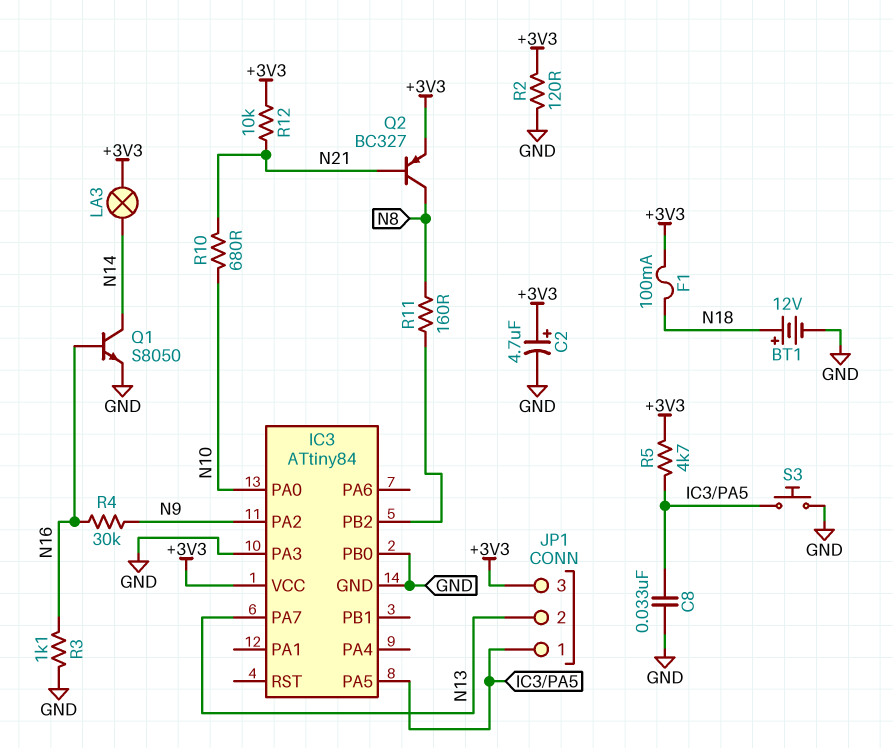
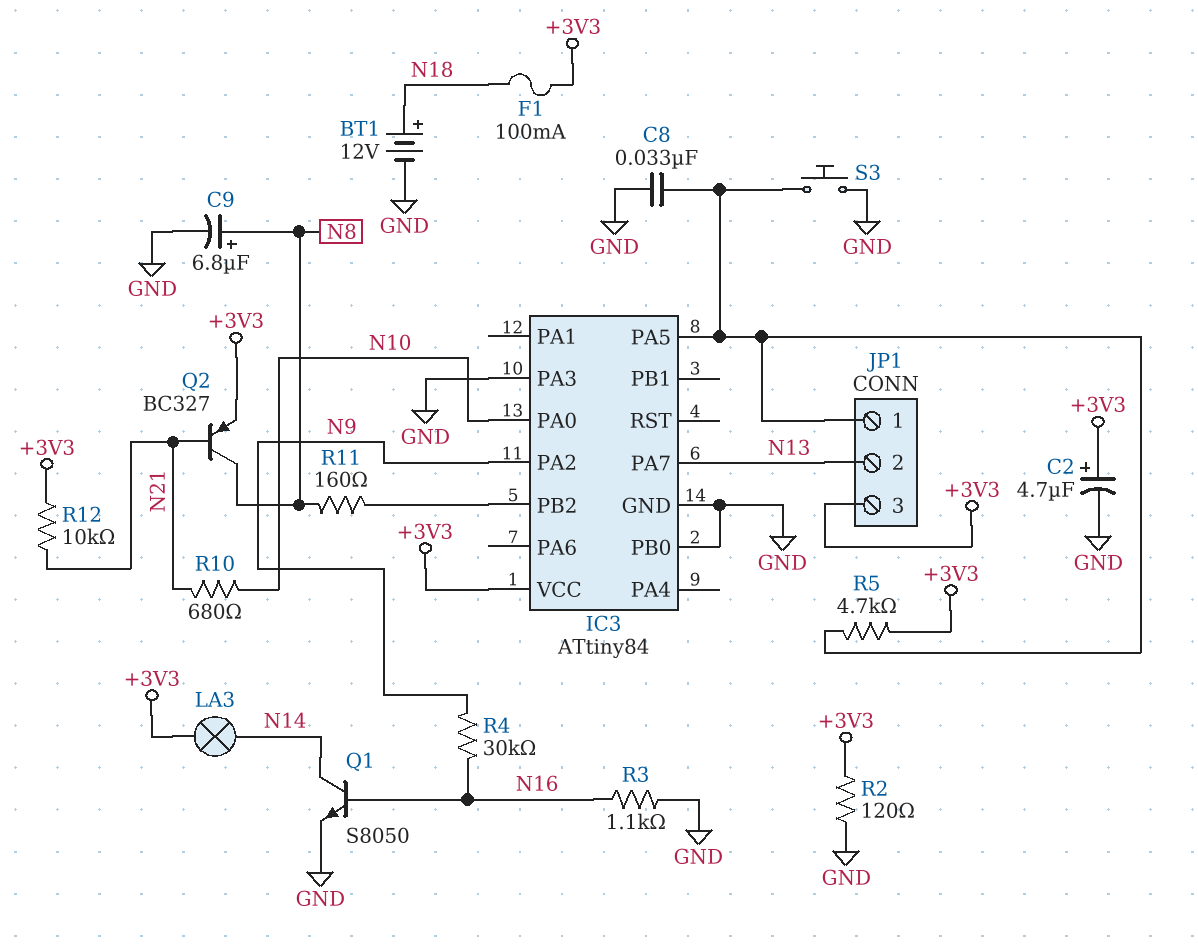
C9: none -> 6.8uF (plus N8, minus GND)

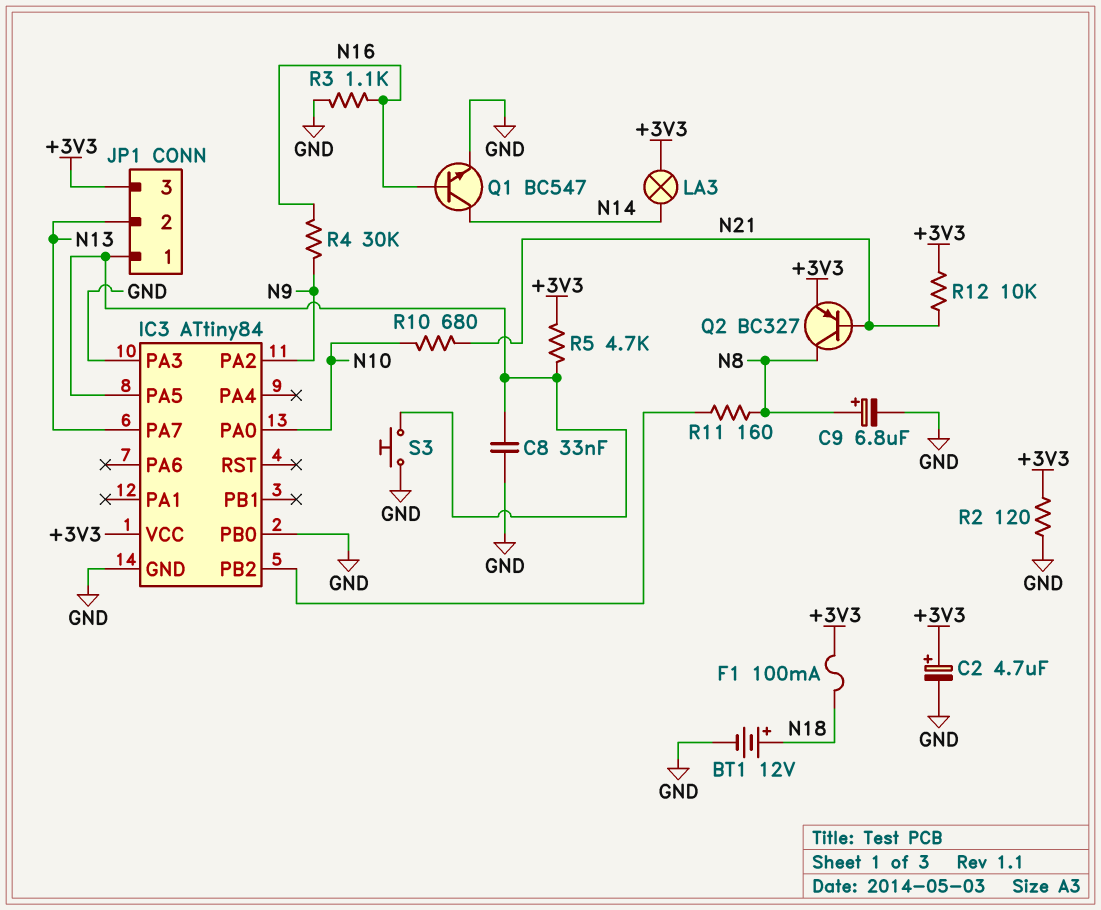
Q1: NPN S8050 (B N16, C N14, E GND) -> NPN BC547 (B N16, C N14, E GND)

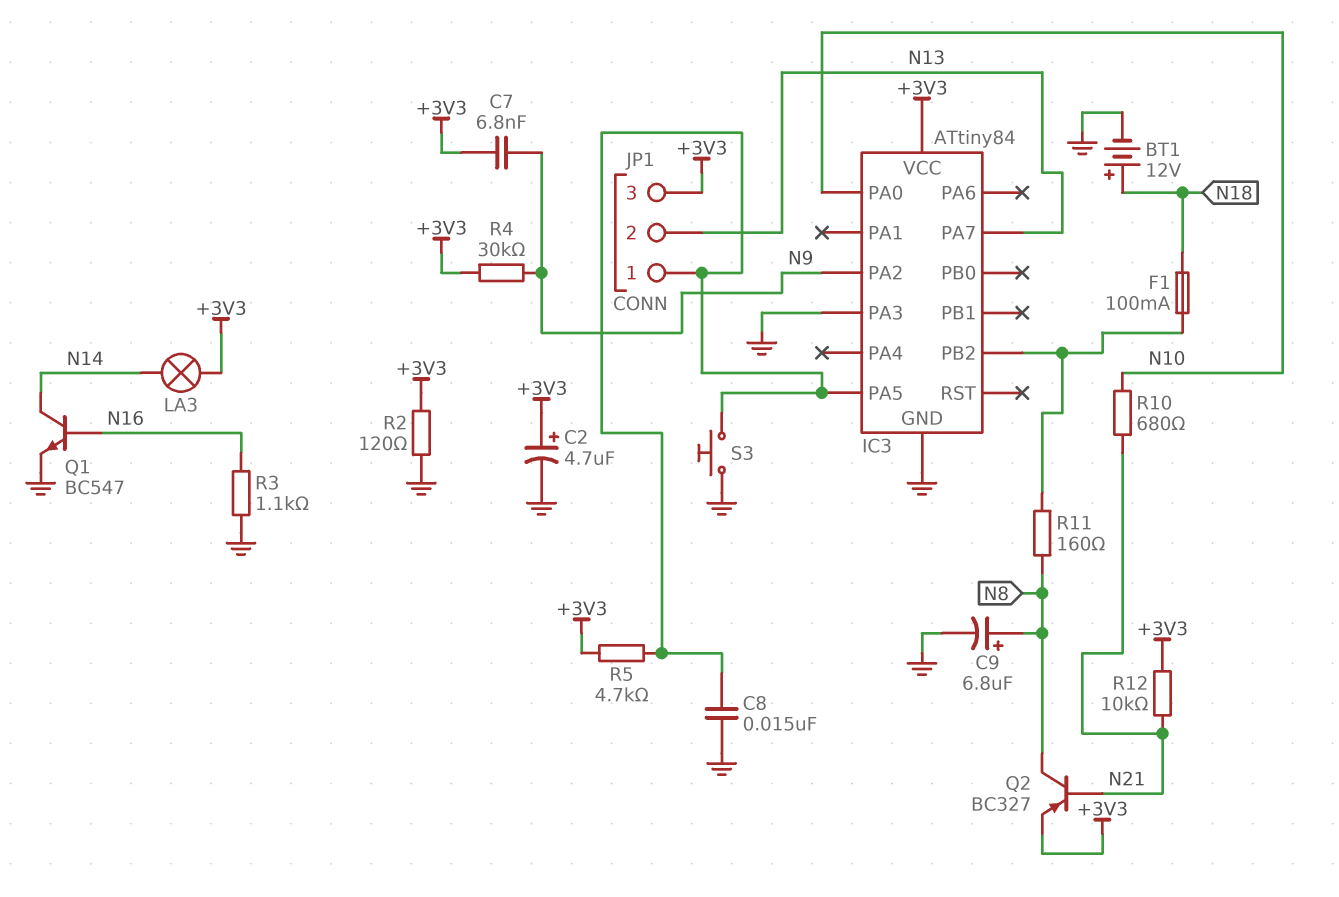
C7: none -> 6.8nF (+3V3, N9)
C8: 33nF (GND, IC3/PA5) -> 15nF (GND, IC3/PA5)
F1: 100mA (+3V3, N18) -> 100mA (IC3/PB2, N18)
IC3 pin PB0: GND -> none
R4: 30k (N9, N16) -> 30k (+3V3, N9)

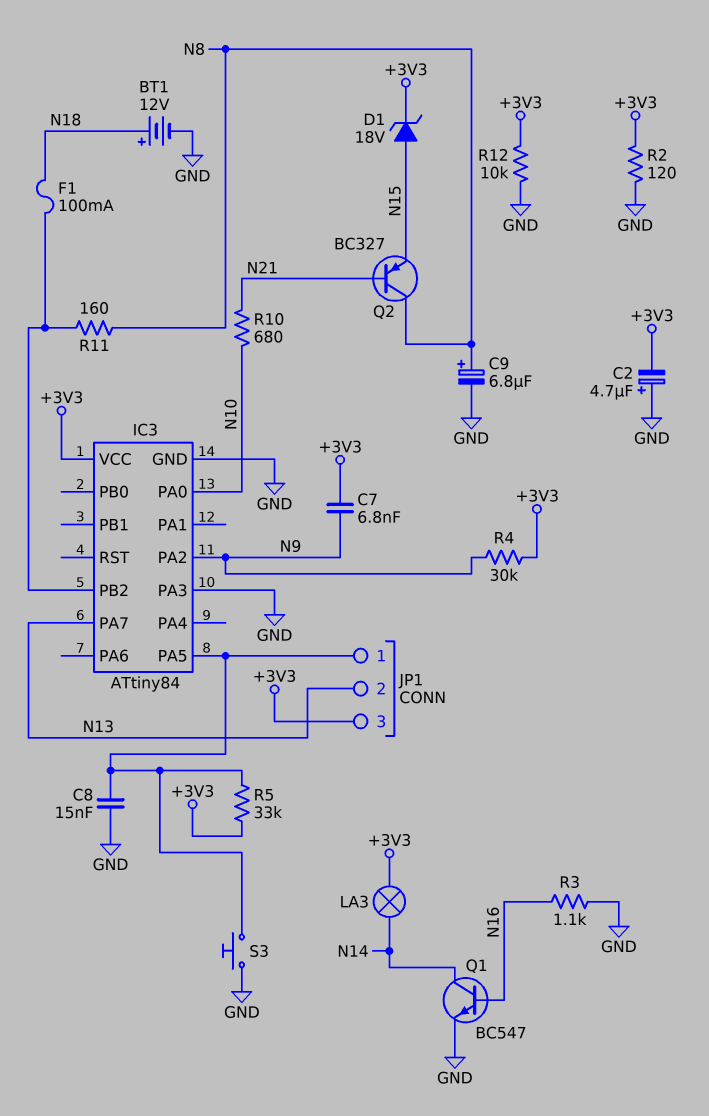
C2: 4.7uF (plus +3V3, minus GND) -> 4.7uF (plus GND, minus +3V3)
D1: none -> zener 18V (A N15, K +3V3)
Q2: PNP BC327 (B N21, C N8, E +3V3) -> PNP BC327 (B N21, C N8, E N15)
R5: 4.7k (+3V3, IC3/PA5) -> 33k (+3V3, IC3/PA5)
R12: 10k (+3V3, N21) -> 10k (+3V3, GND)

